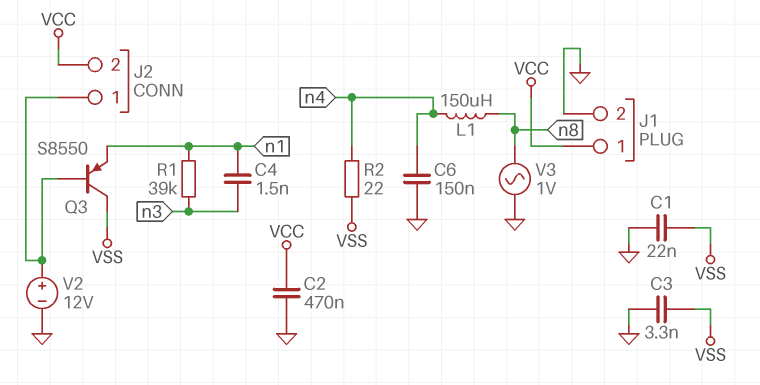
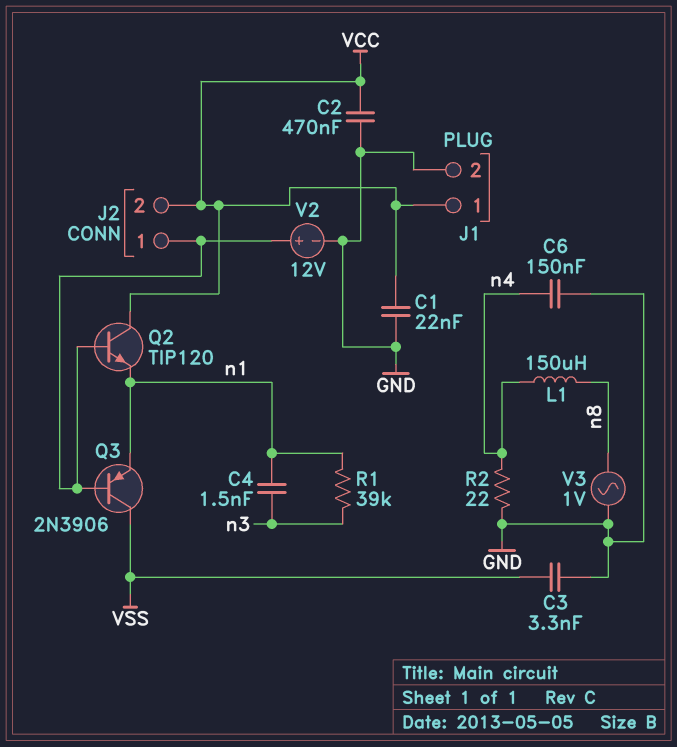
C1: 22nF (GND, VSS) -> 22nF (GND, VCC)
Q2: none -> NPN TIP120 (B J2/1, C VCC, E n1)
Q3: PNP S8550 (B J2/1, C VSS, E n1) -> PNP 2N3906 (B J2/1, C VSS, E n1)
R2: 22 (VSS, n4) -> 22 (GND, n4)

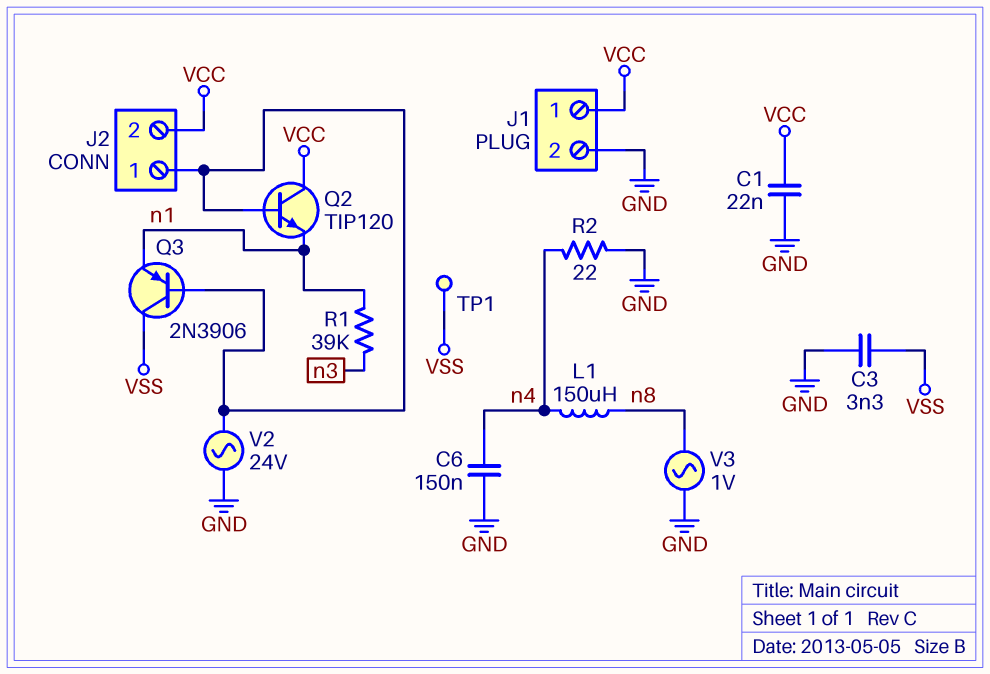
C2: 470nF (GND, VCC) -> none
C4: 1.5nF (n1, n3) -> none
TP1: none -> test point (VSS)
V2: 12V (plus J2/1, minus GND) -> AC 24V (GND, J2/1)

